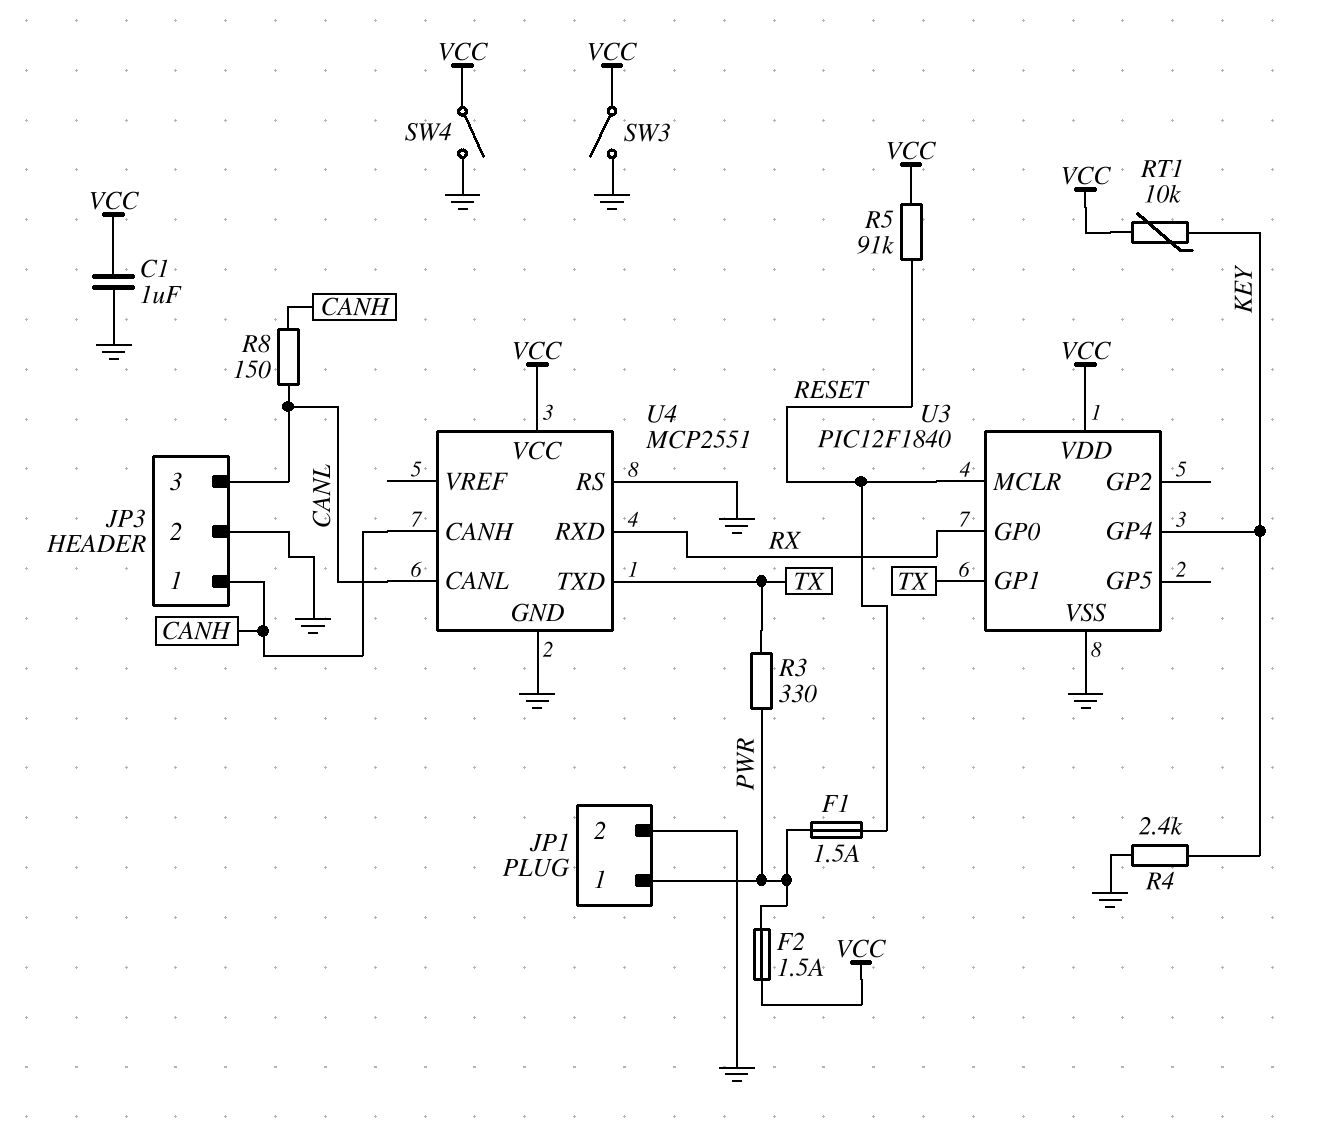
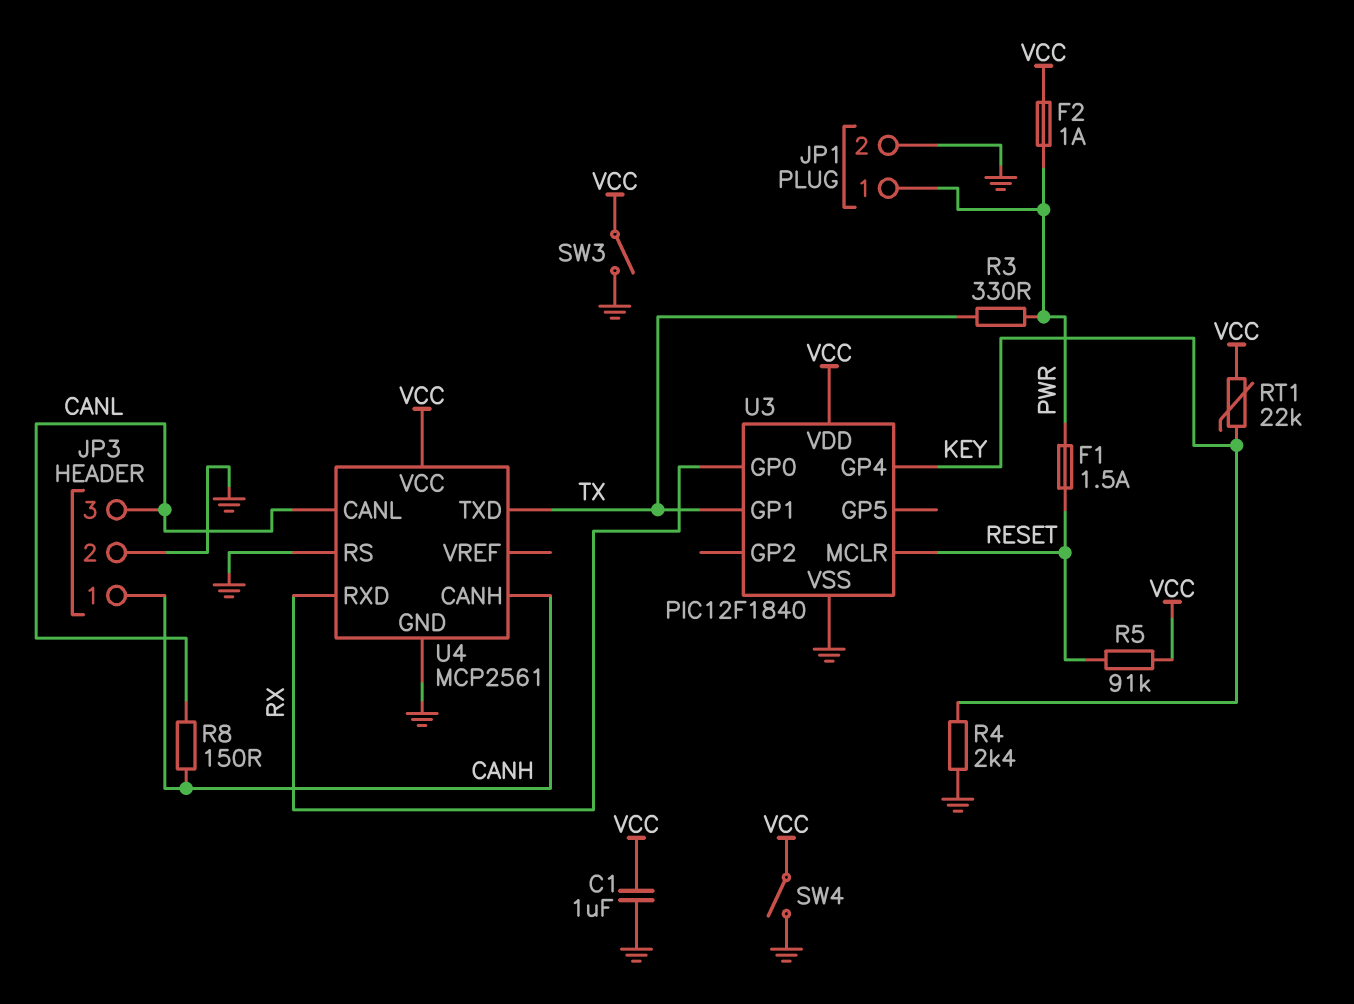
F2: 1.5A (PWR, VCC) -> 1A (PWR, VCC)
RT1: 10k (KEY, VCC) -> 22k (KEY, VCC)
U4: MCP2551 -> MCP2561

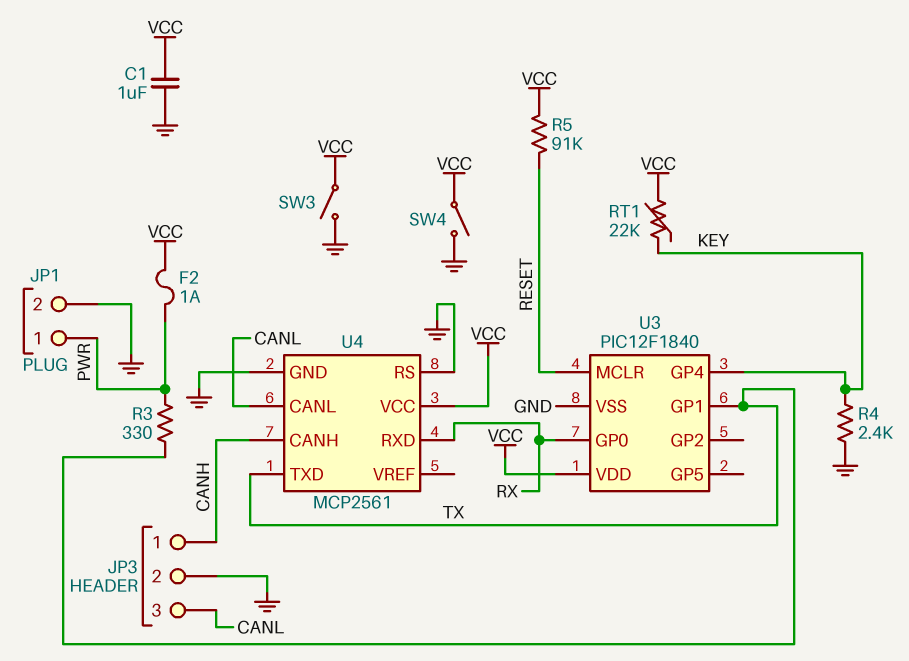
F1: 1.5A (PWR, RESET) -> none
R8: 150 (CANH, CANL) -> none

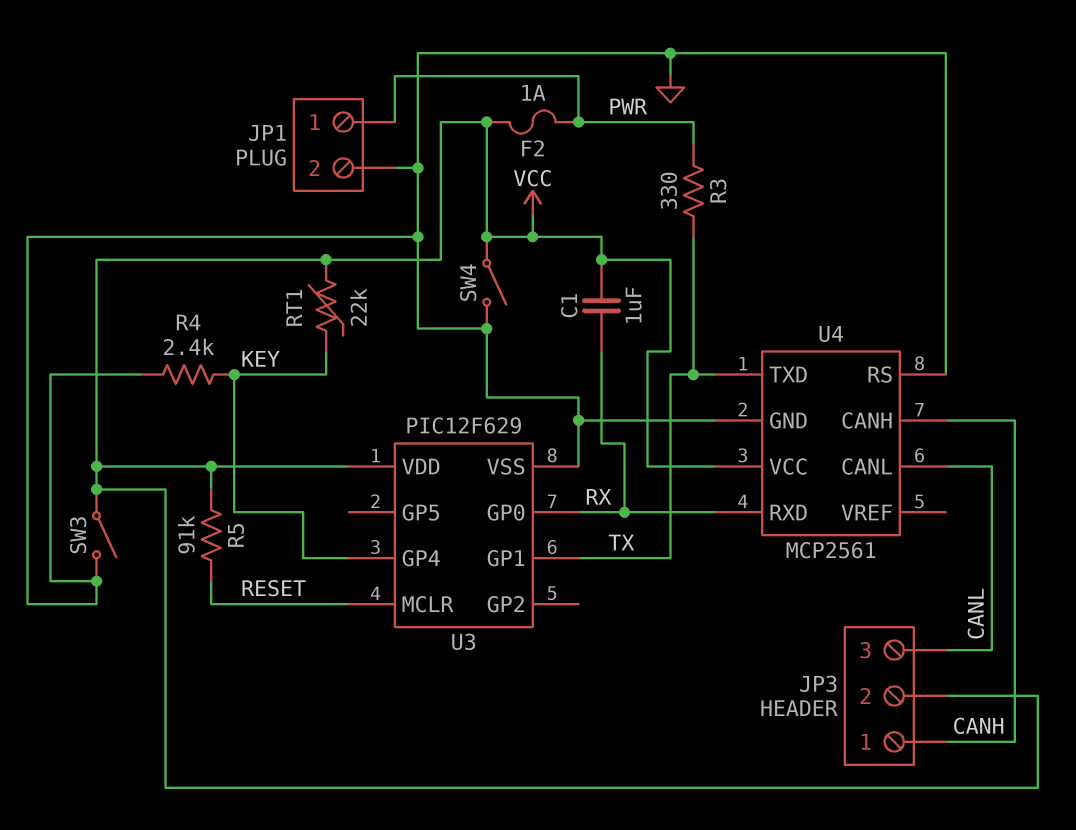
C1: 1uF (GND, VCC) -> 1uF (RX, VCC)
JP3 pin 2: GND -> VCC
U3: PIC12F1840 -> PIC12F629

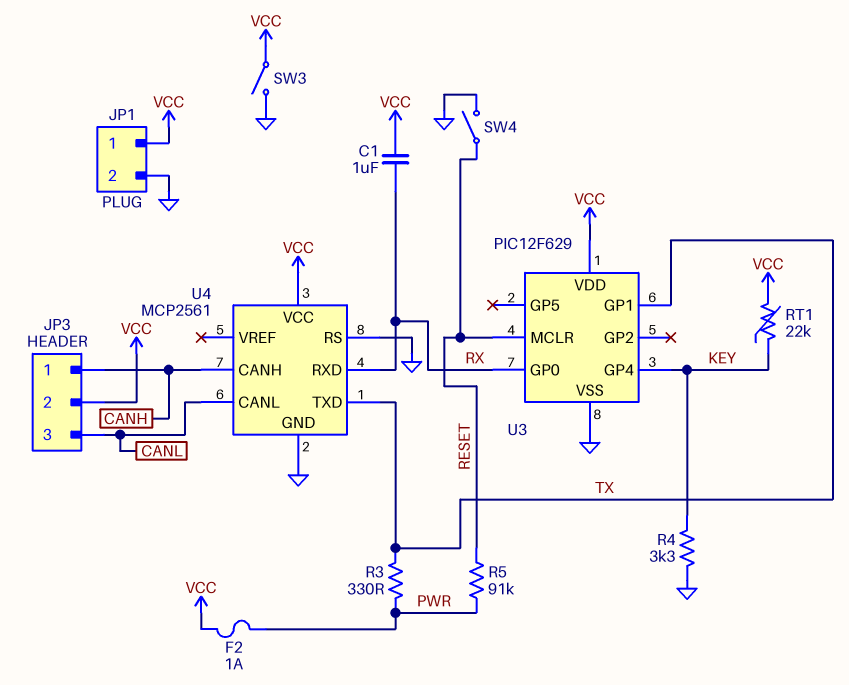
JP1 pin 1: PWR -> VCC
R4: 2.4k (GND, KEY) -> 3.3k (GND, KEY)
R5: 91k (RESET, VCC) -> 91k (PWR, RESET)
SW4: switch (GND, VCC) -> switch (GND, RESET)

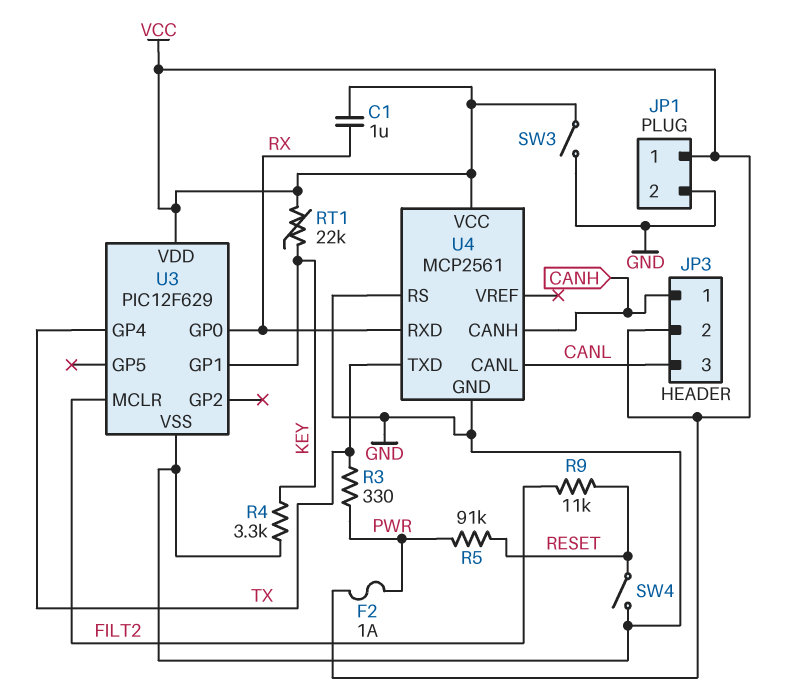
R9: none -> 11k (FILT2, RESET)
U3 pin GP1: TX -> KEY
U3 pin GP4: KEY -> TX
U3 pin MCLR: RESET -> FILT2

